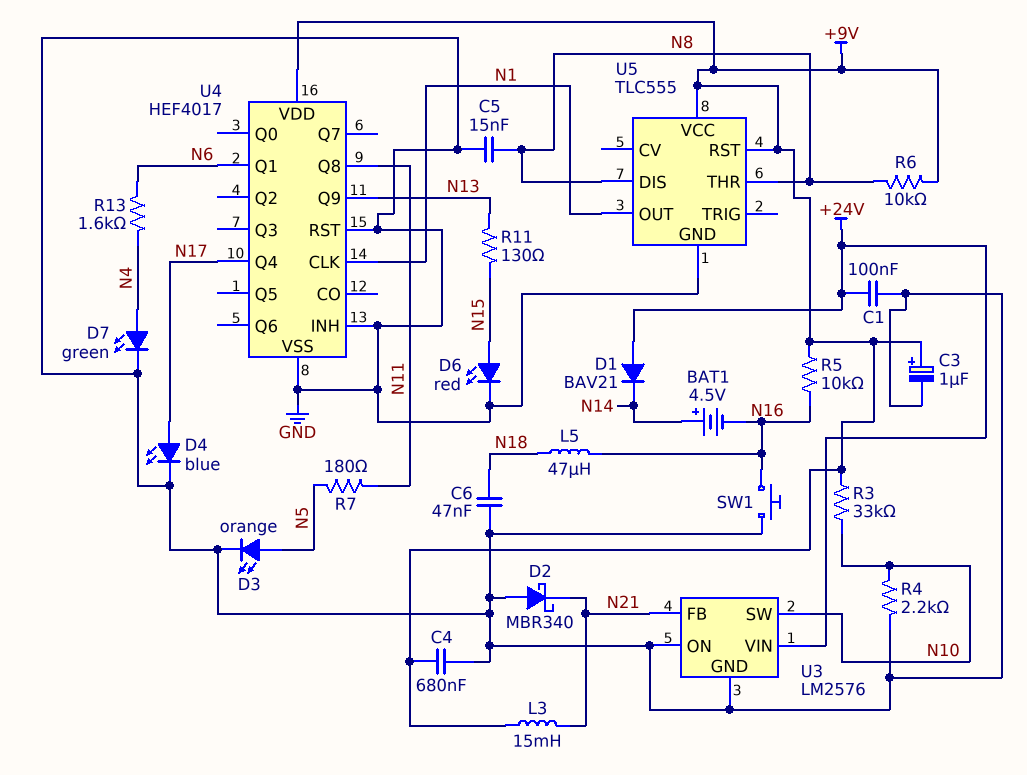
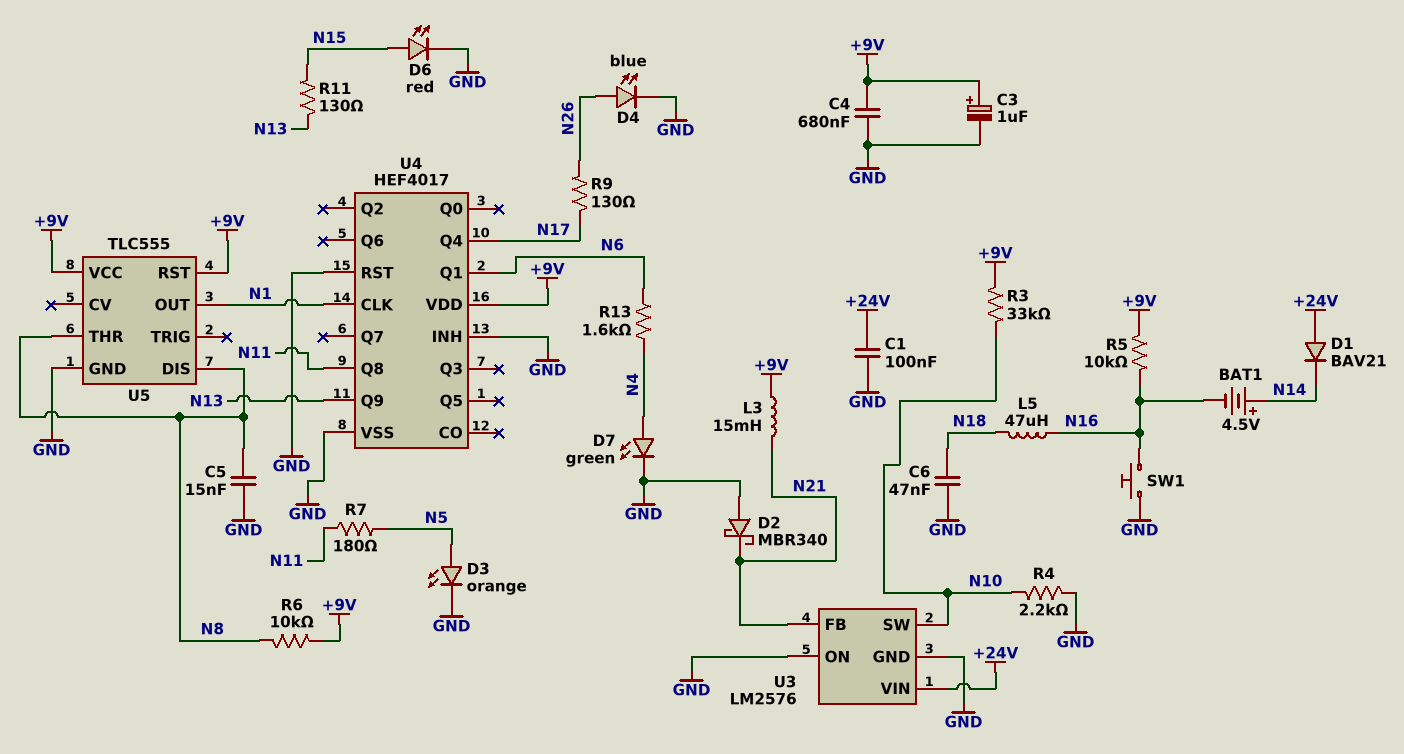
D4: LED blue (A N17, K GND) -> LED blue (A N26, K GND)
R9: none -> 130 (N17, N26)

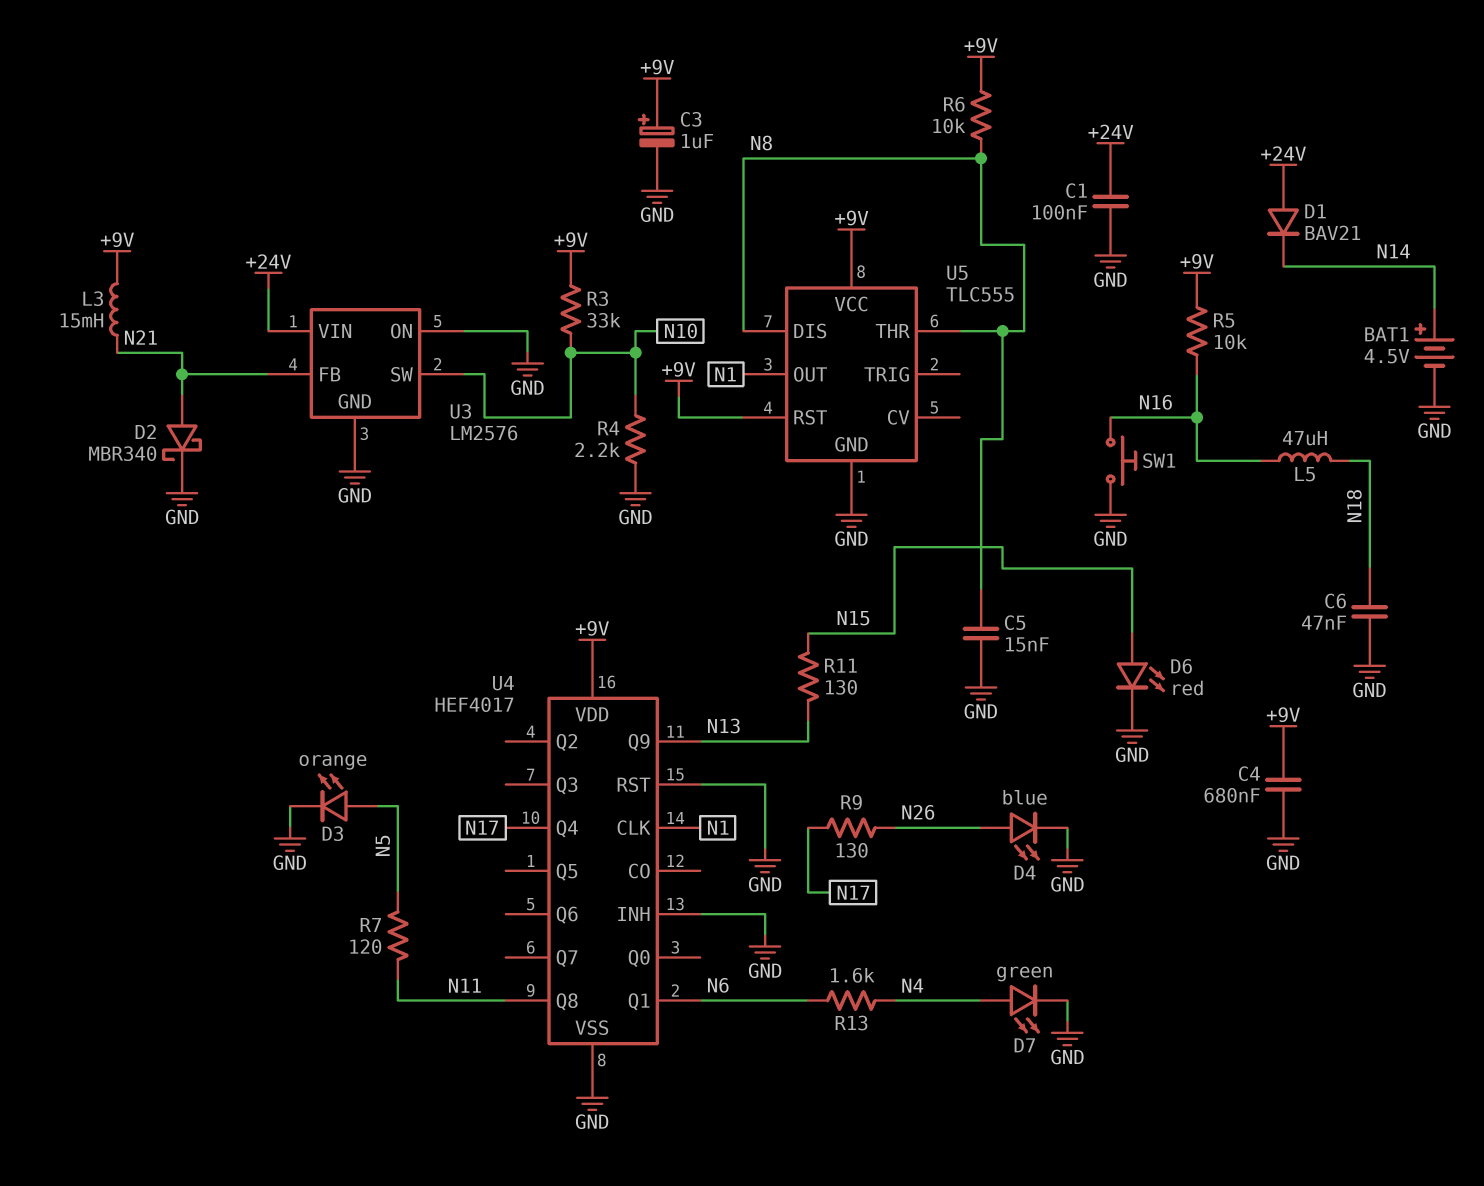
BAT1: 4.5V (plus N14, minus N16) -> 4.5V (plus N14, minus GND)
D2: schottky MBR340 (A GND, K N21) -> schottky MBR340 (A N21, K GND)
R7: 180 (N5, N11) -> 120 (N5, N11)

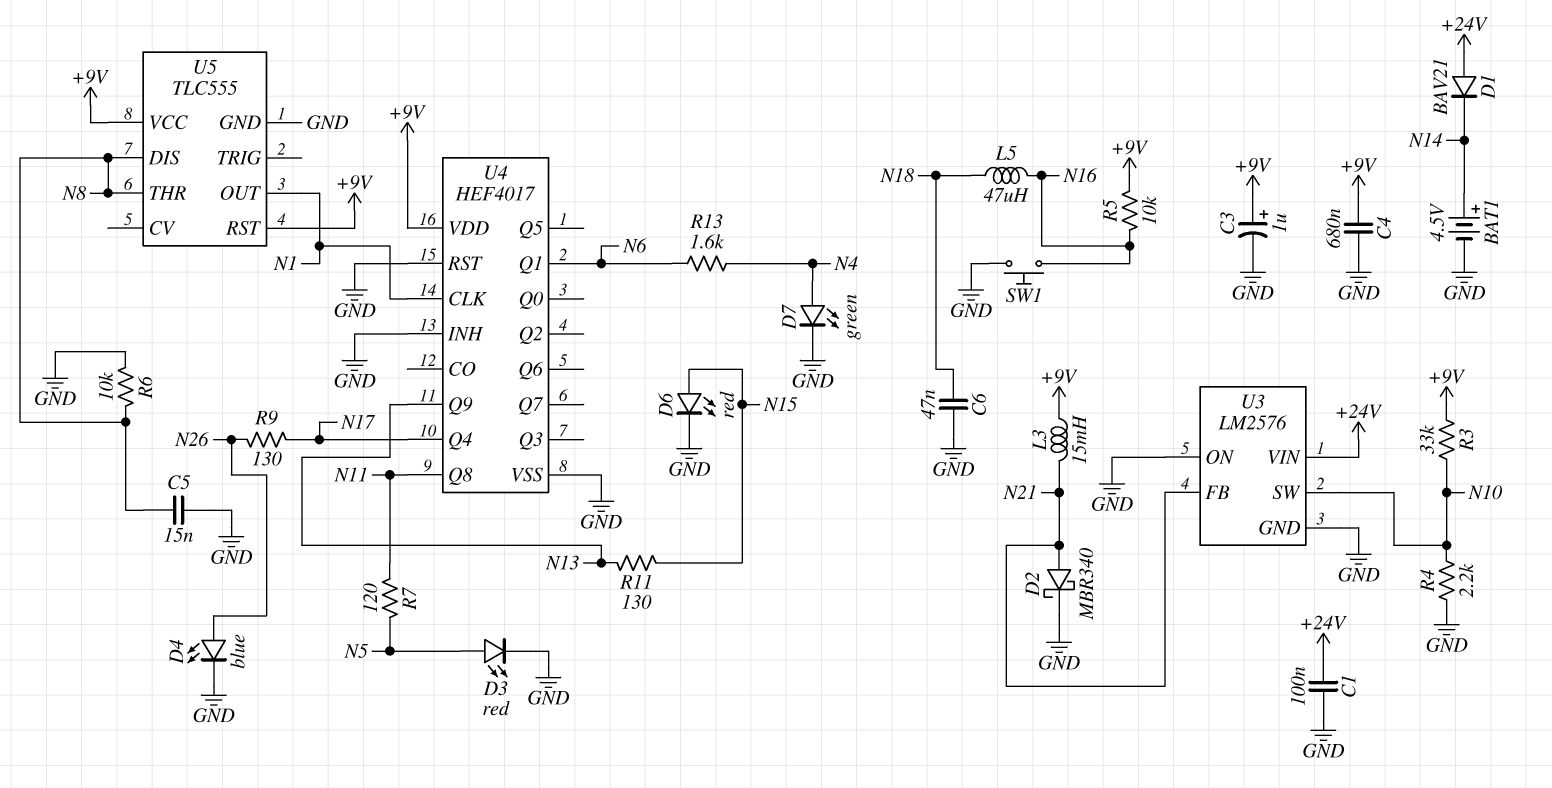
D3: LED orange (A N5, K GND) -> LED red (A N5, K GND)
R6: 10k (+9V, N8) -> 10k (GND, N8)

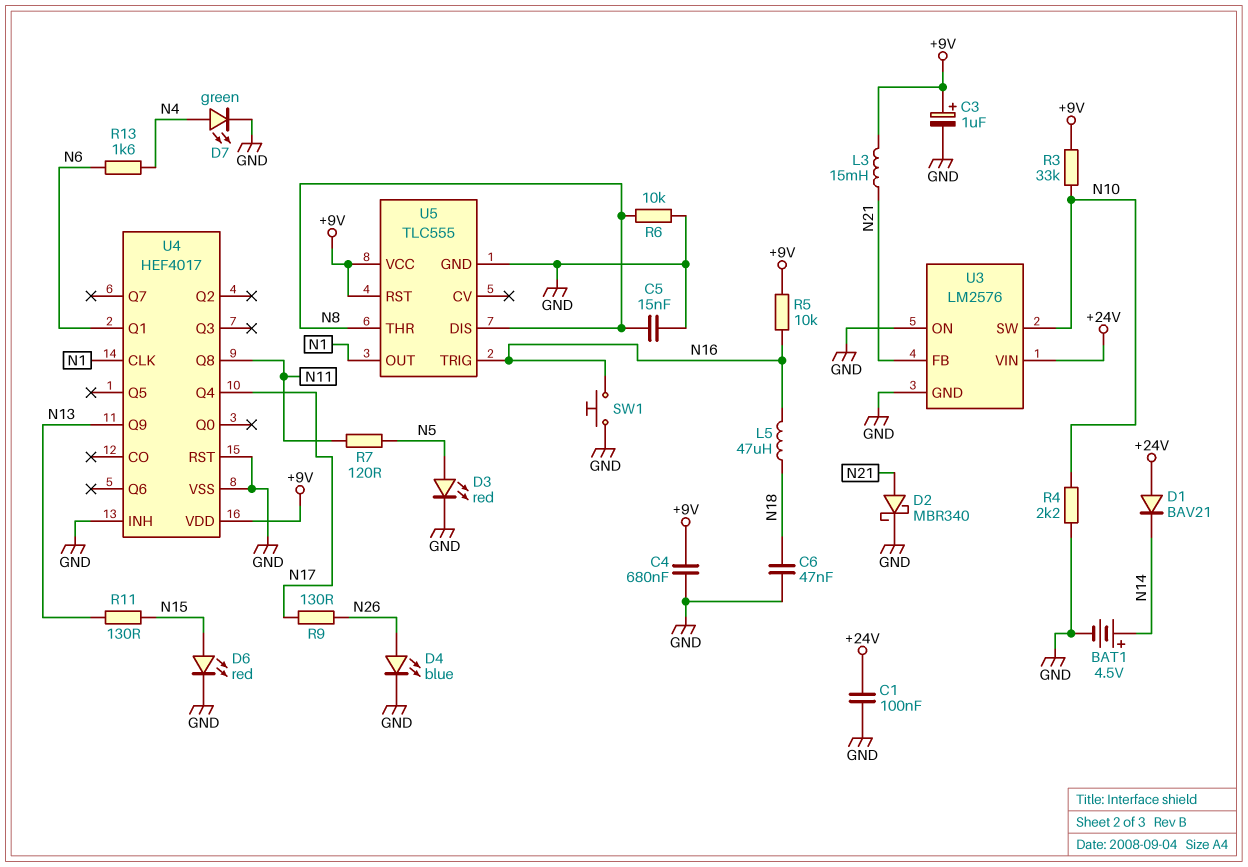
U5 pin TRIG: none -> N16

